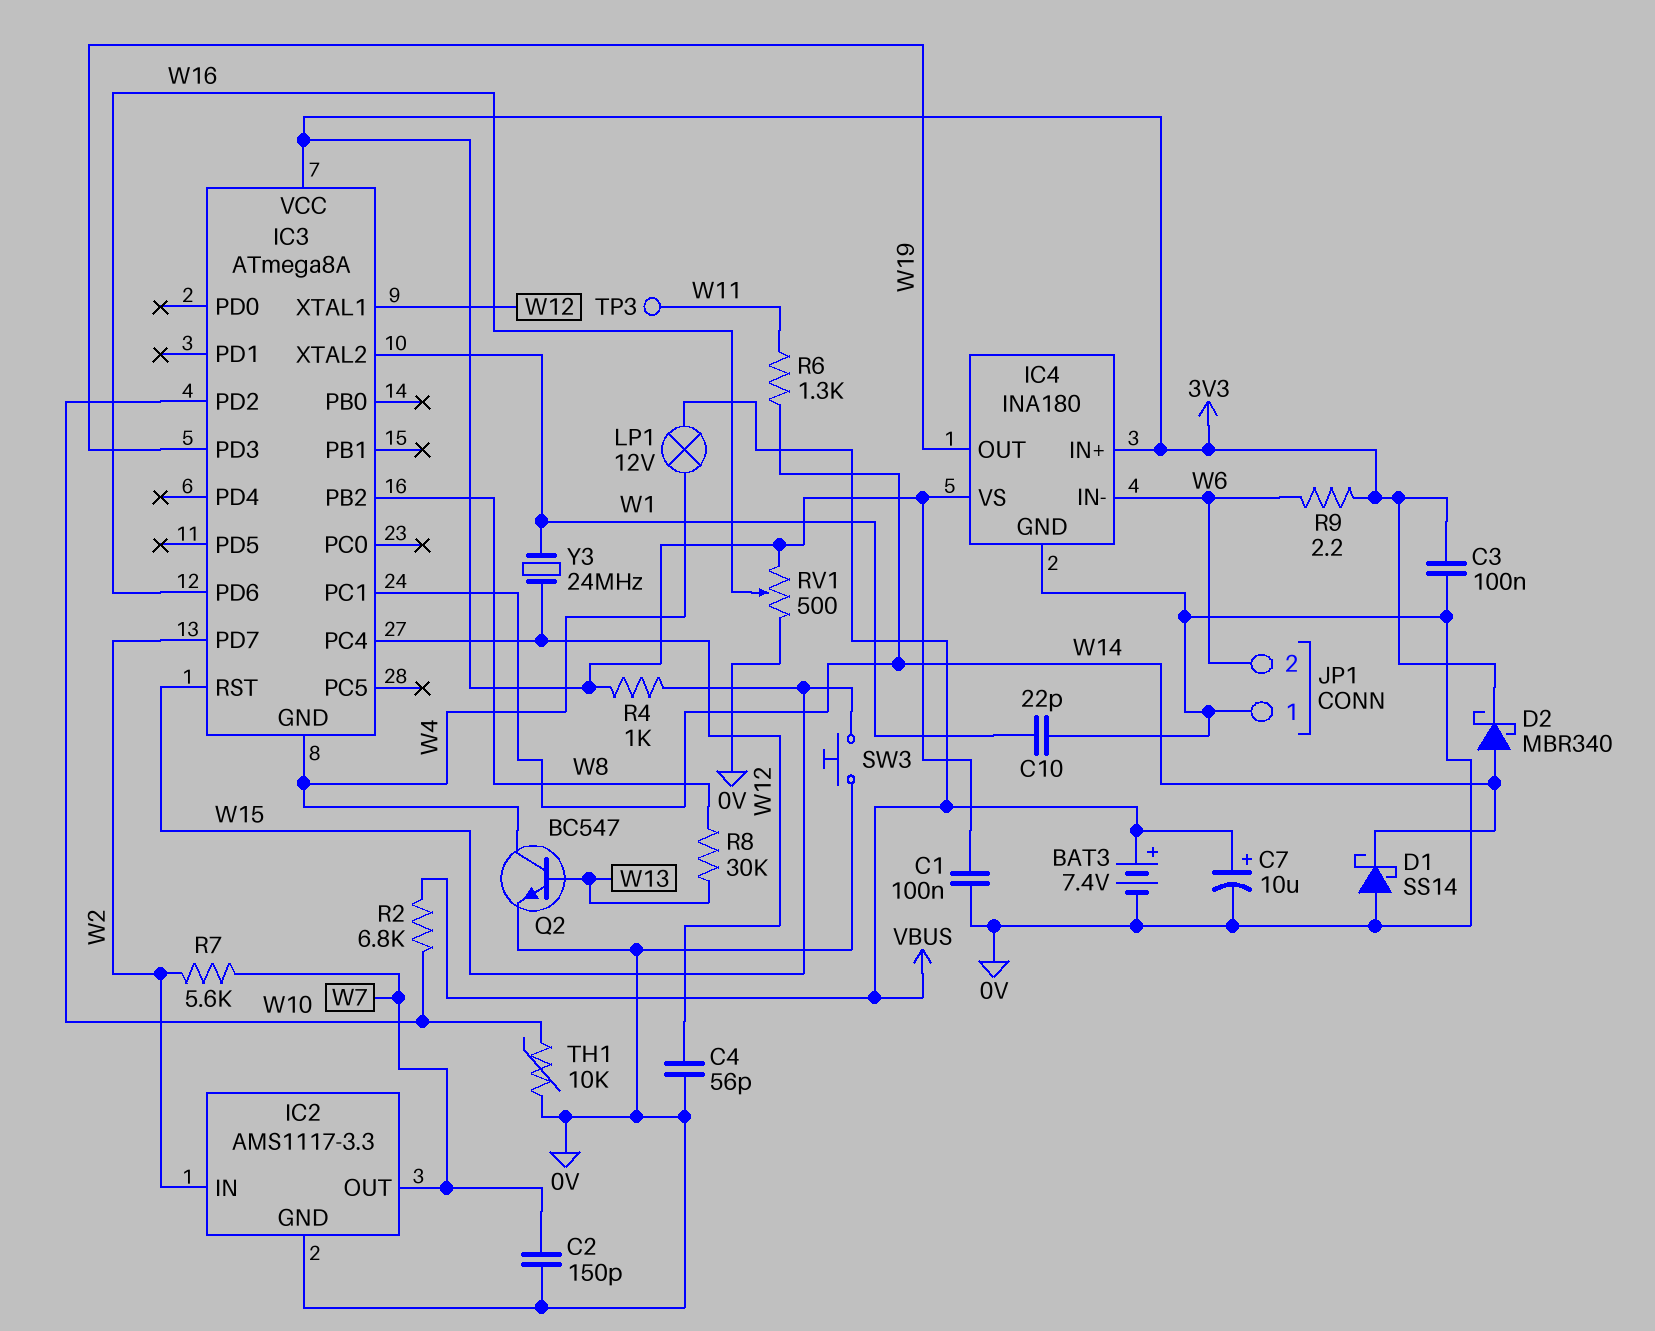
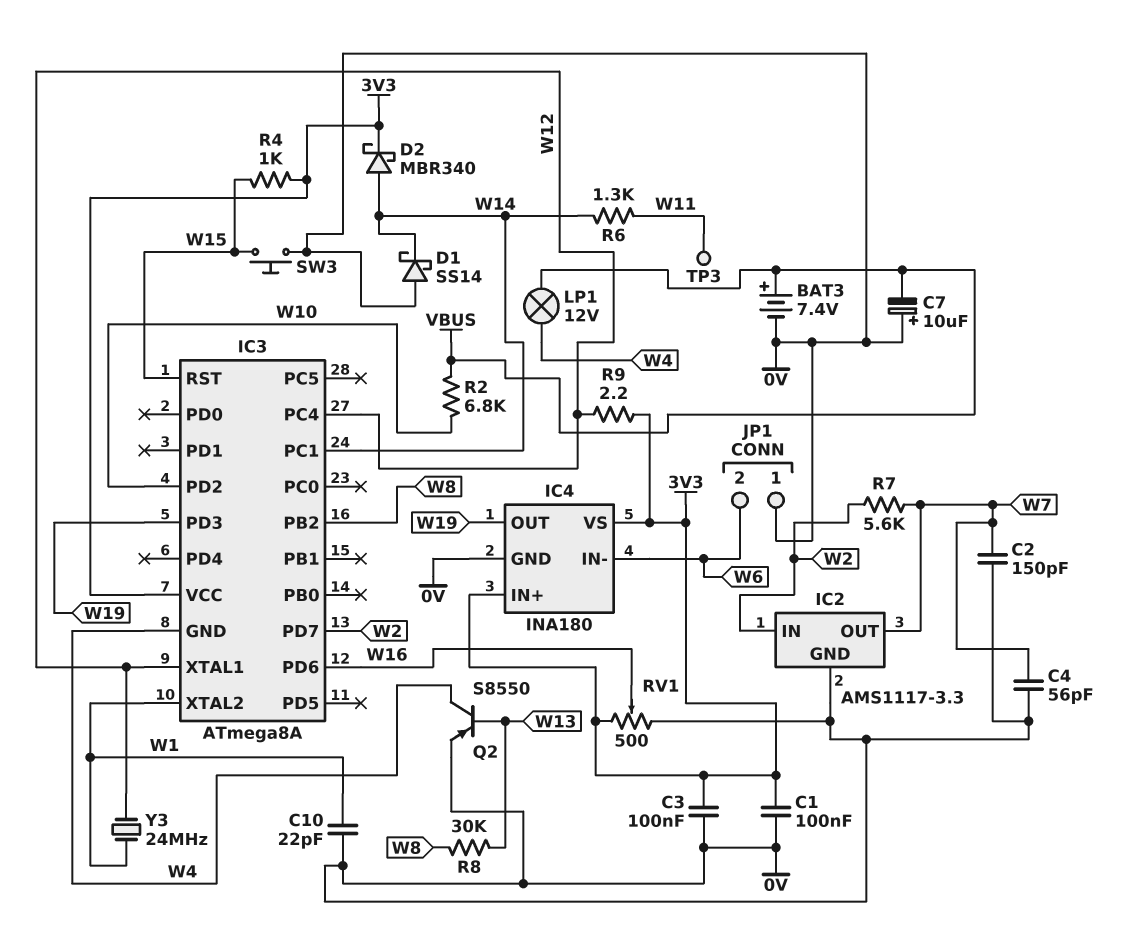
C4: 56pF (0V, W12) -> 56pF (0V, W7)
C7: 10uF (plus VBUS, minus 0V) -> 10uF (plus 0V, minus VBUS)
Q2: NPN BC547 (B W13, C W4, E 0V) -> PNP S8550 (B W13, C W4, E 0V)
R9: 2.2 (3V3, W6) -> 2.2 (3V3, W12)
TH1: 10k (0V, W10) -> none

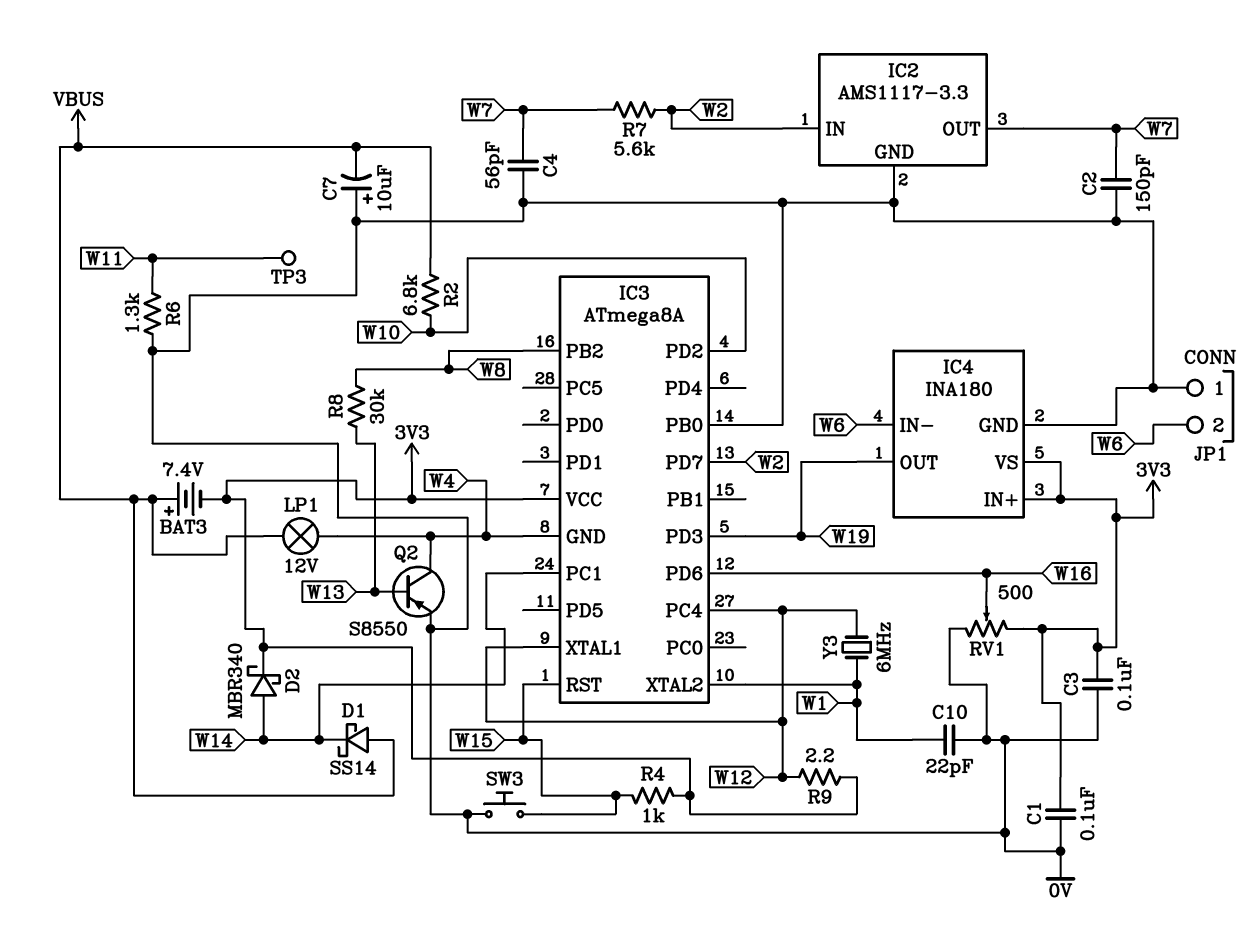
BAT3: 7.4V (plus VBUS, minus 0V) -> 7.4V (plus VBUS, minus 3V3)
D1: schottky SS14 (A 0V, K W14) -> schottky SS14 (A VBUS, K W14)
IC3 pin PB0: none -> 0V
R6: 1.3k (W11, W14) -> 1.3k (0V, W11)
Y3: 24MHz (W1, W12) -> 6MHz (W1, W12)

